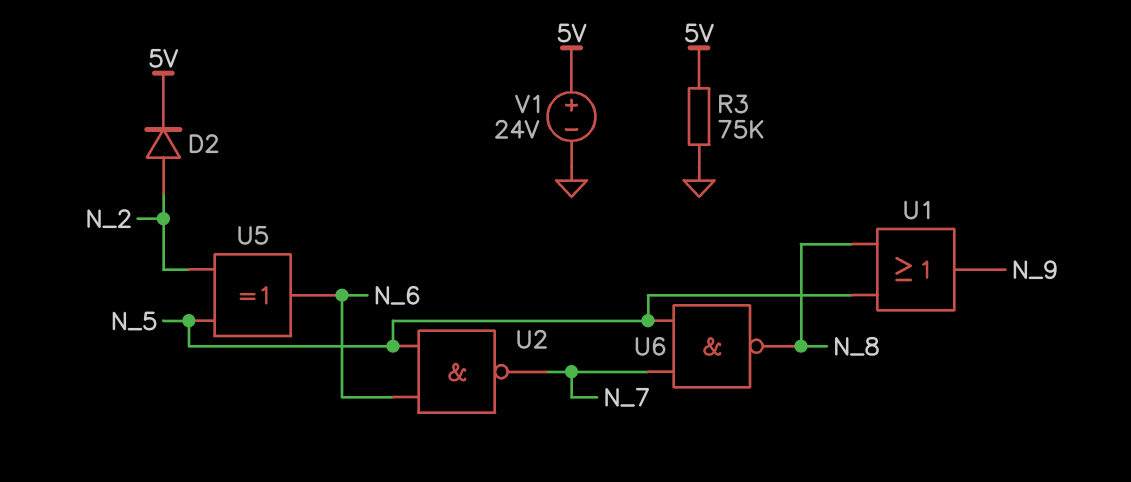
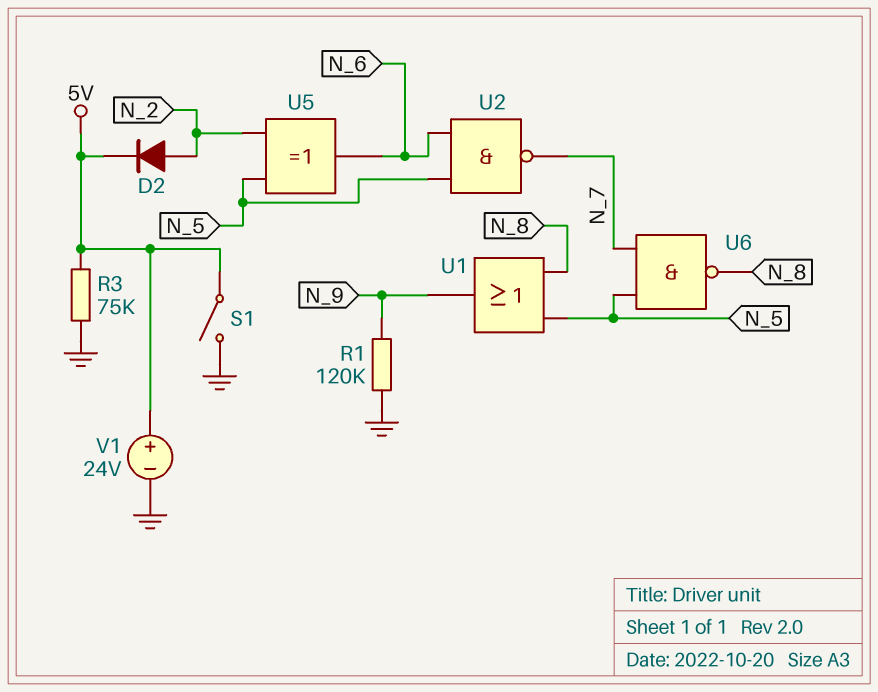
R1: none -> 120k (GND, N_9)
S1: none -> switch (5V, GND)

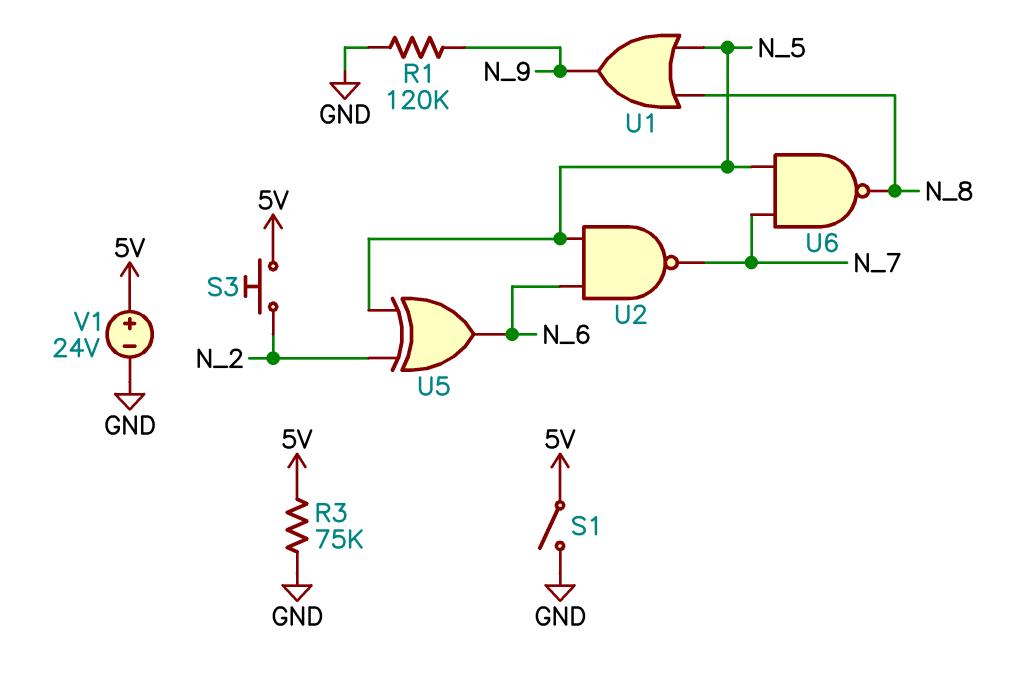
D2: diode (A N_2, K 5V) -> none
S3: none -> button (5V, N_2)

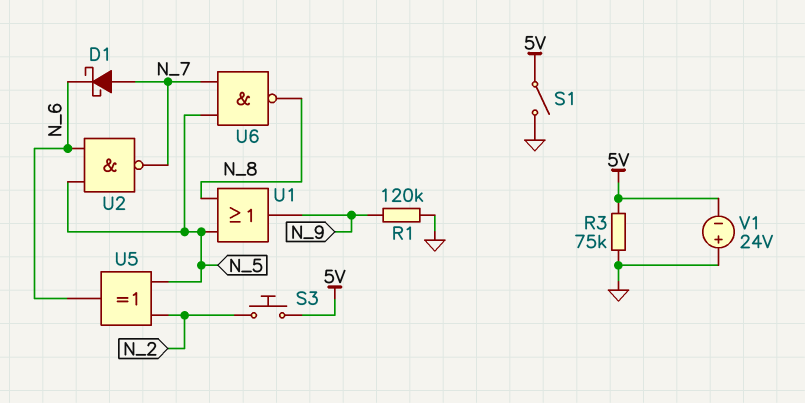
D1: none -> schottky (A N_7, K N_6)
V1: 24V (plus 5V, minus GND) -> 24V (plus GND, minus 5V)

